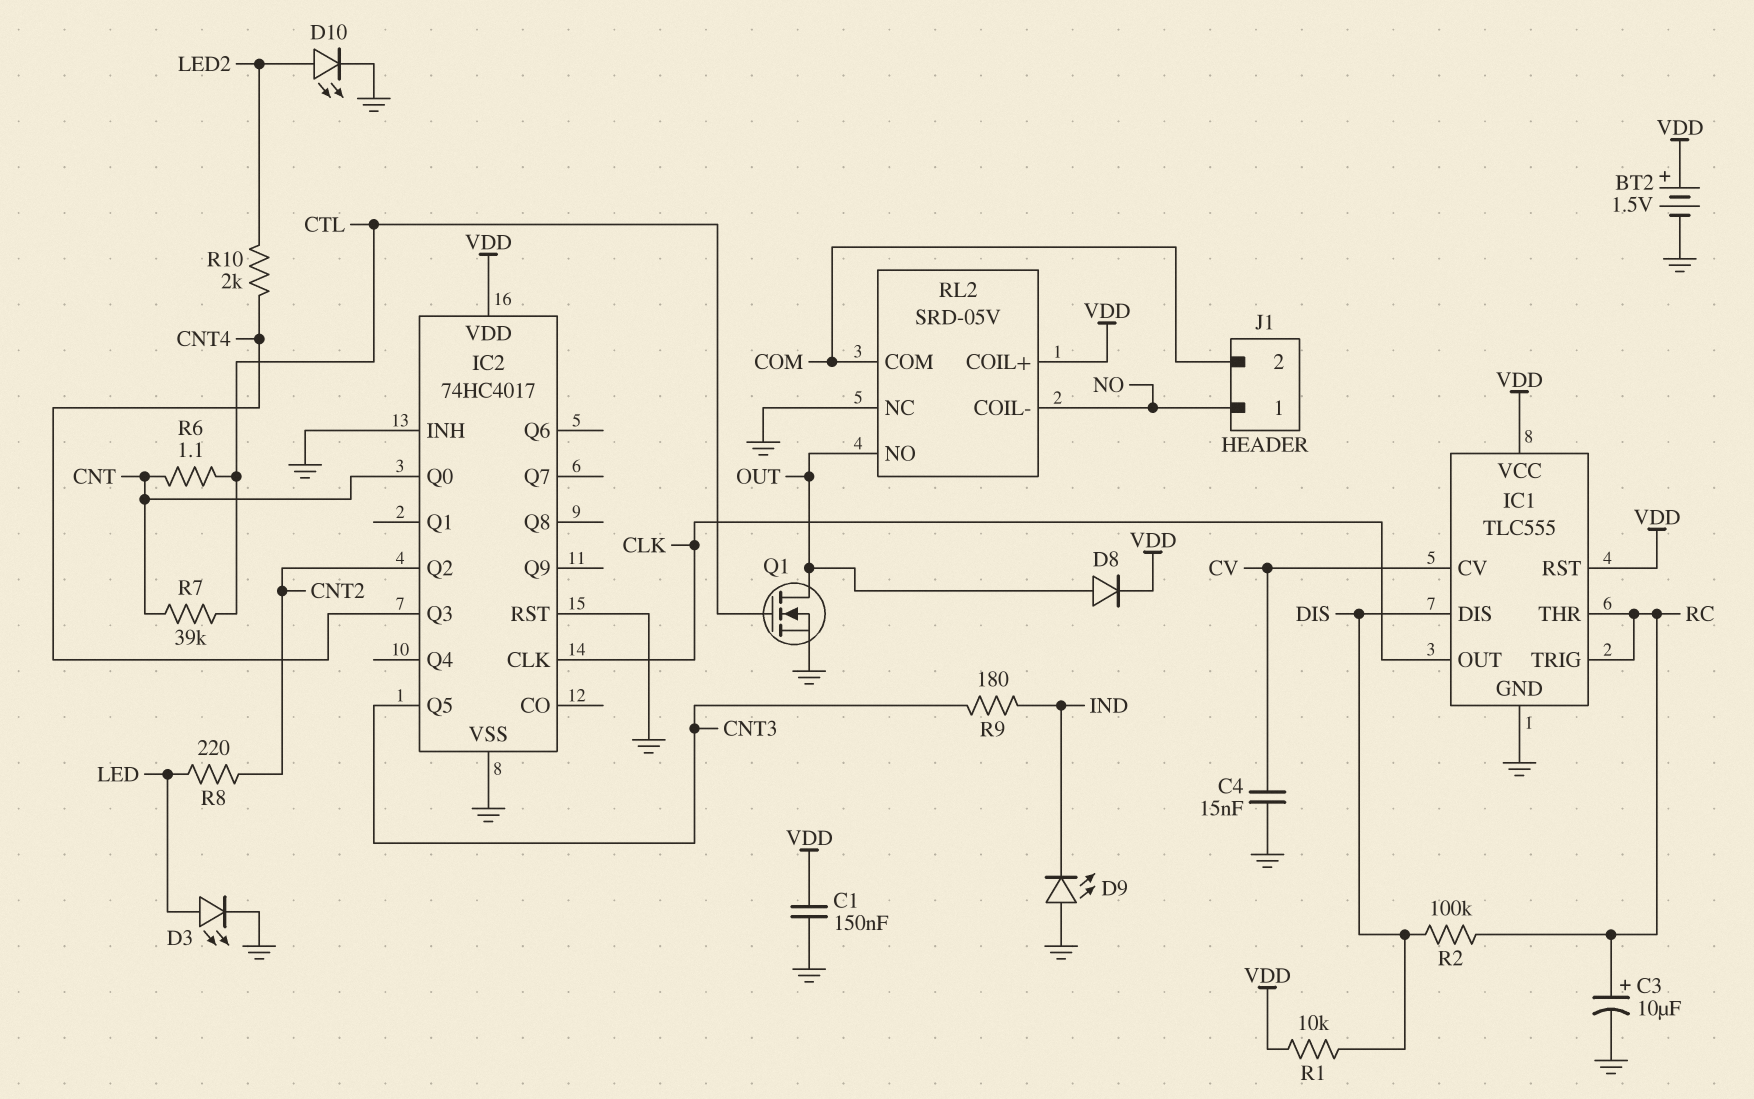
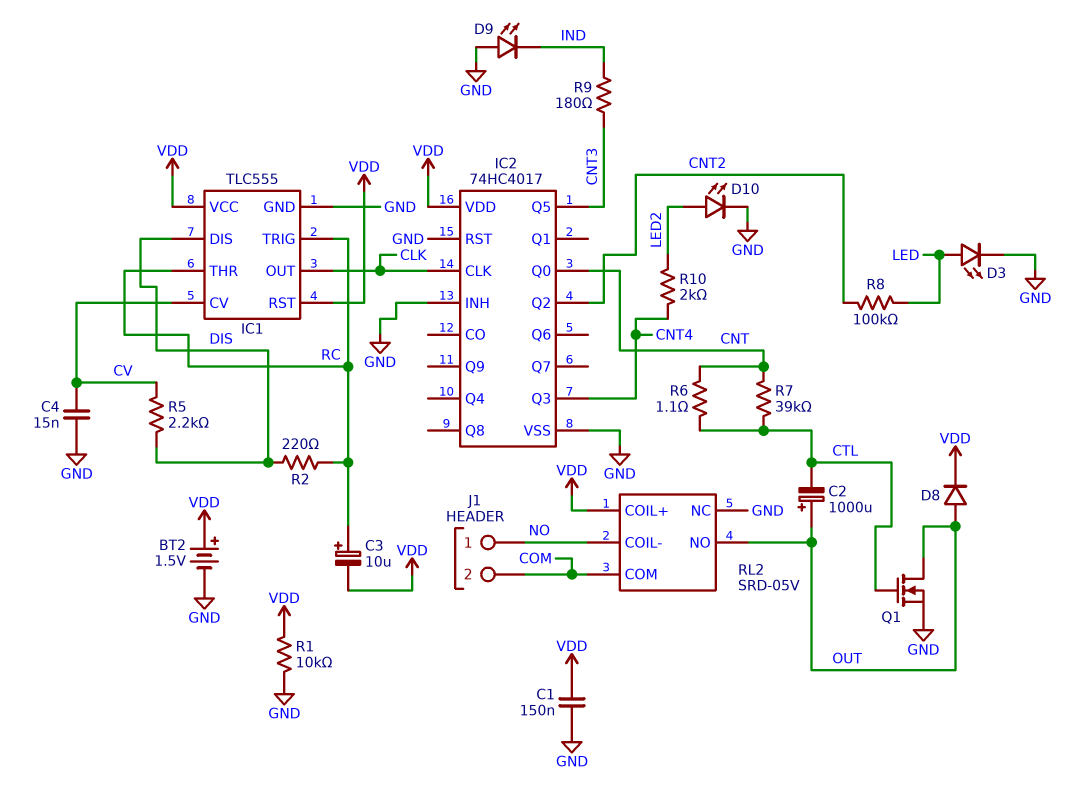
C2: none -> 1000uF (plus OUT, minus CTL)
C3: 10uF (plus RC, minus GND) -> 10uF (plus RC, minus VDD)
R1: 10k (DIS, VDD) -> 10k (GND, VDD)
R2: 100k (DIS, RC) -> 220 (DIS, RC)
R5: none -> 2.2k (CV, DIS)
R8: 220 (CNT2, LED) -> 100k (CNT2, LED)

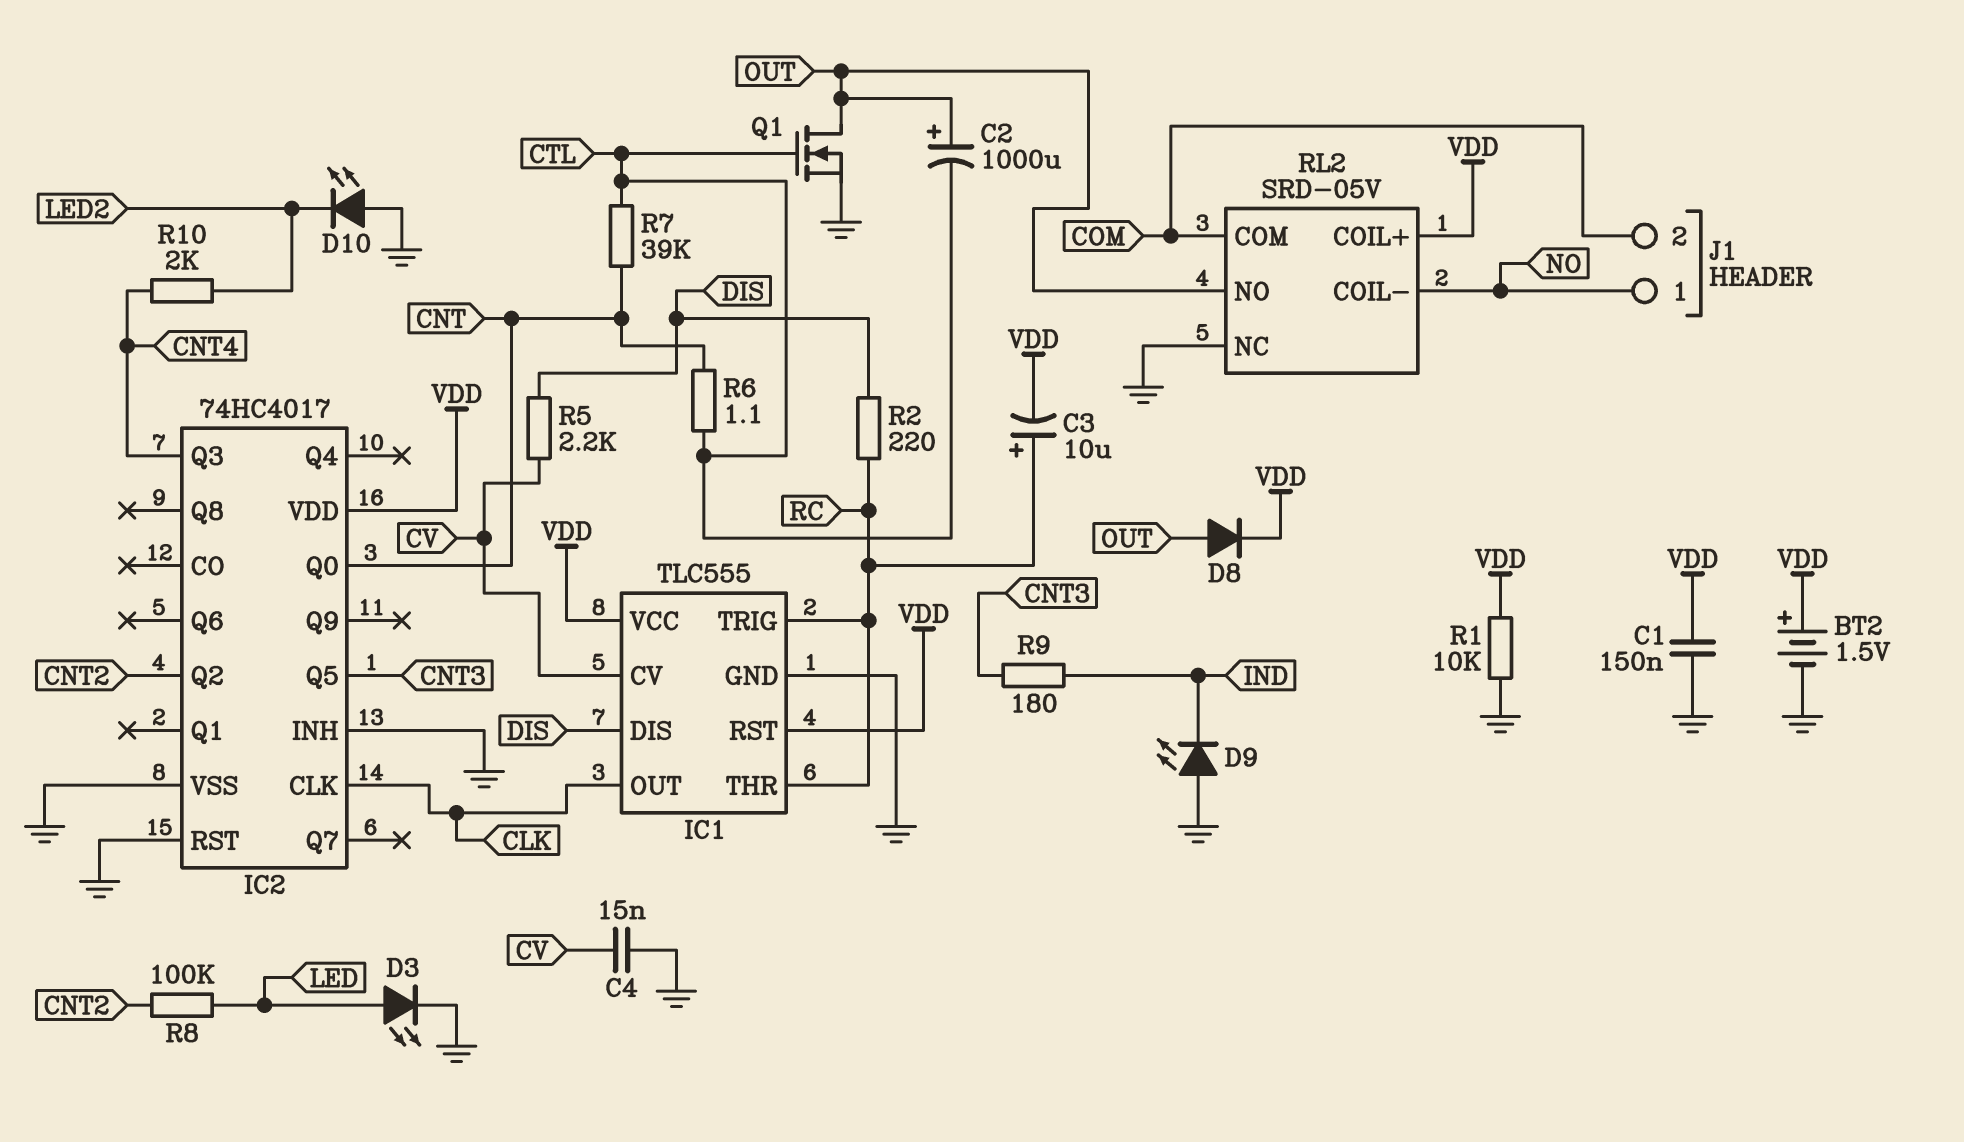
D10: LED (A LED2, K GND) -> LED (A GND, K LED2)

